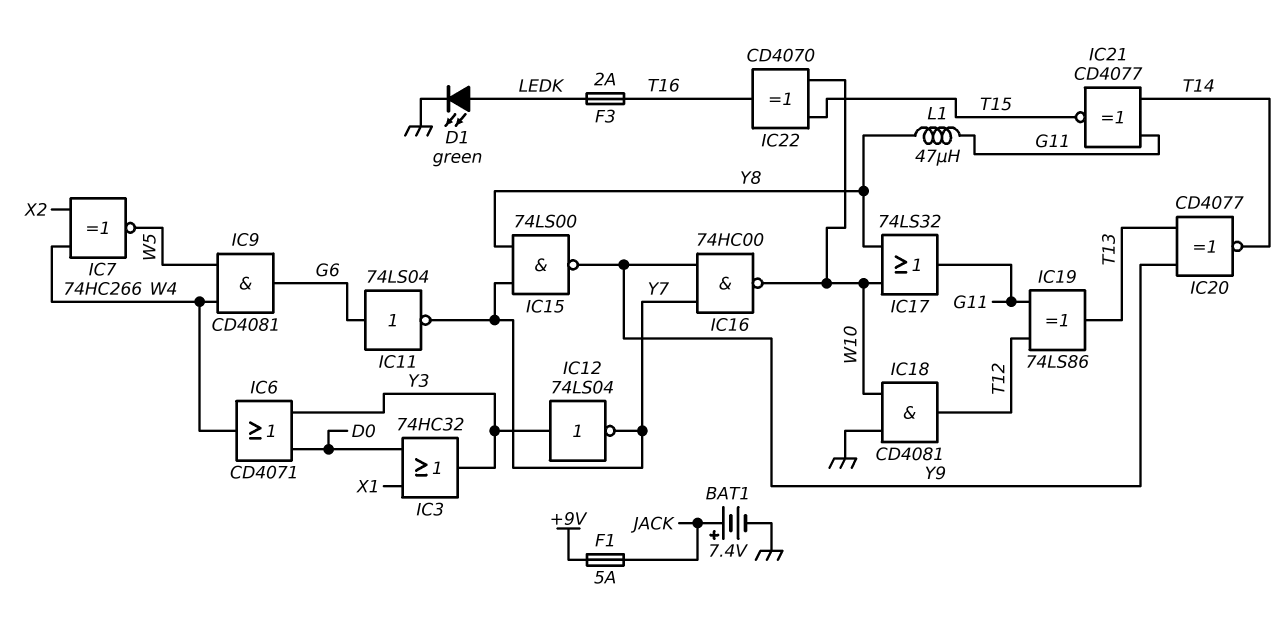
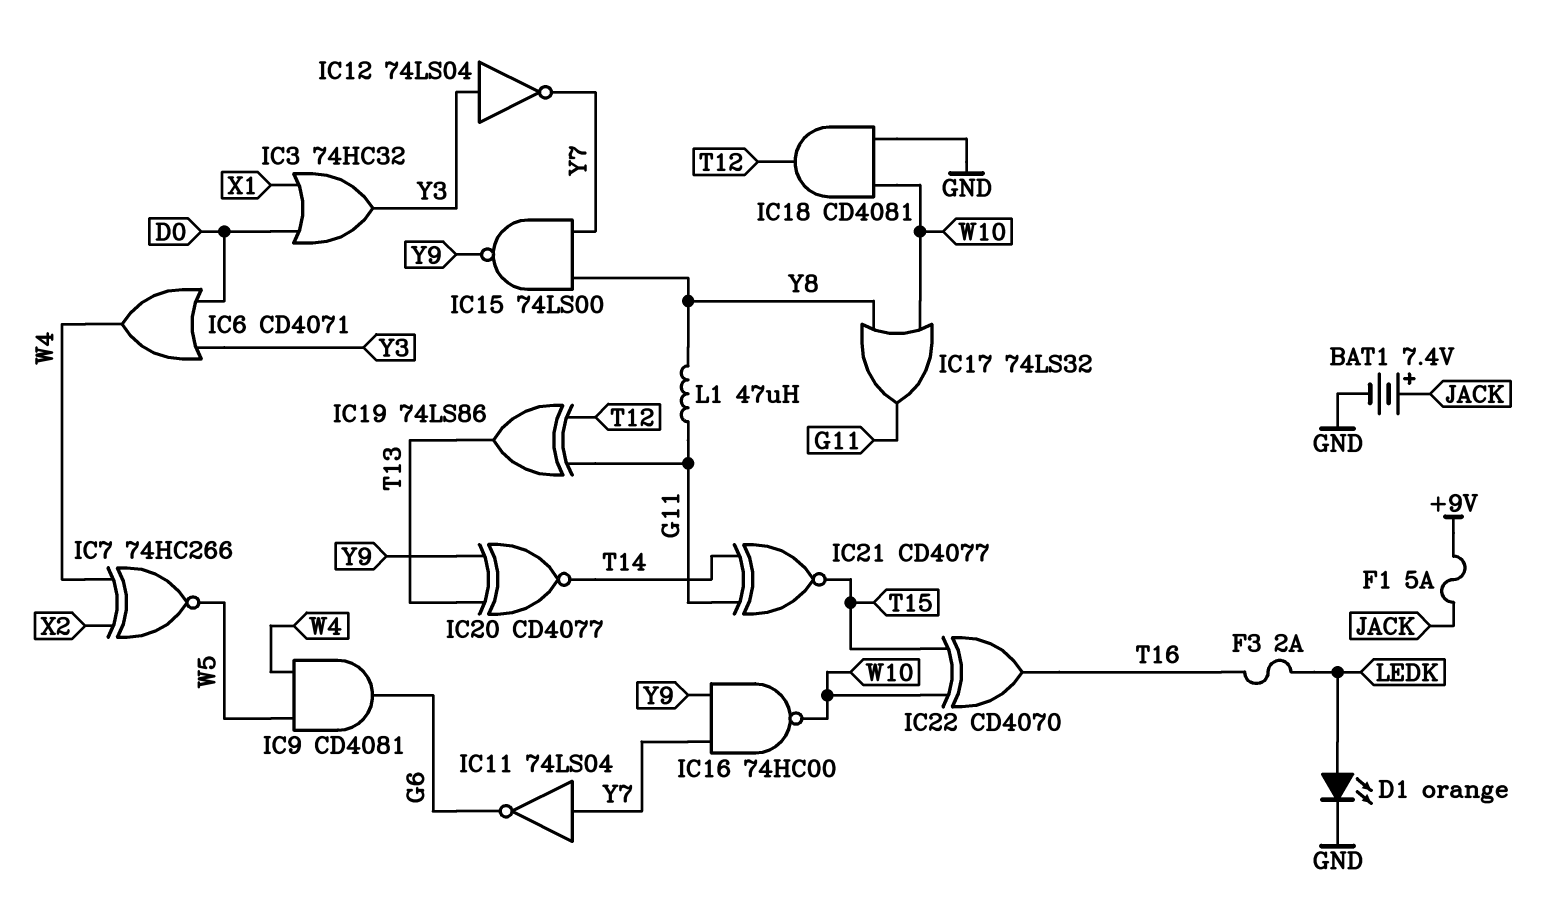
D1: LED green (A LEDK, K GND) -> LED orange (A LEDK, K GND)
IC11: NOT 74LS04 (in G6, out Y7) -> NOT 74LS04 (in Y7, out G6)

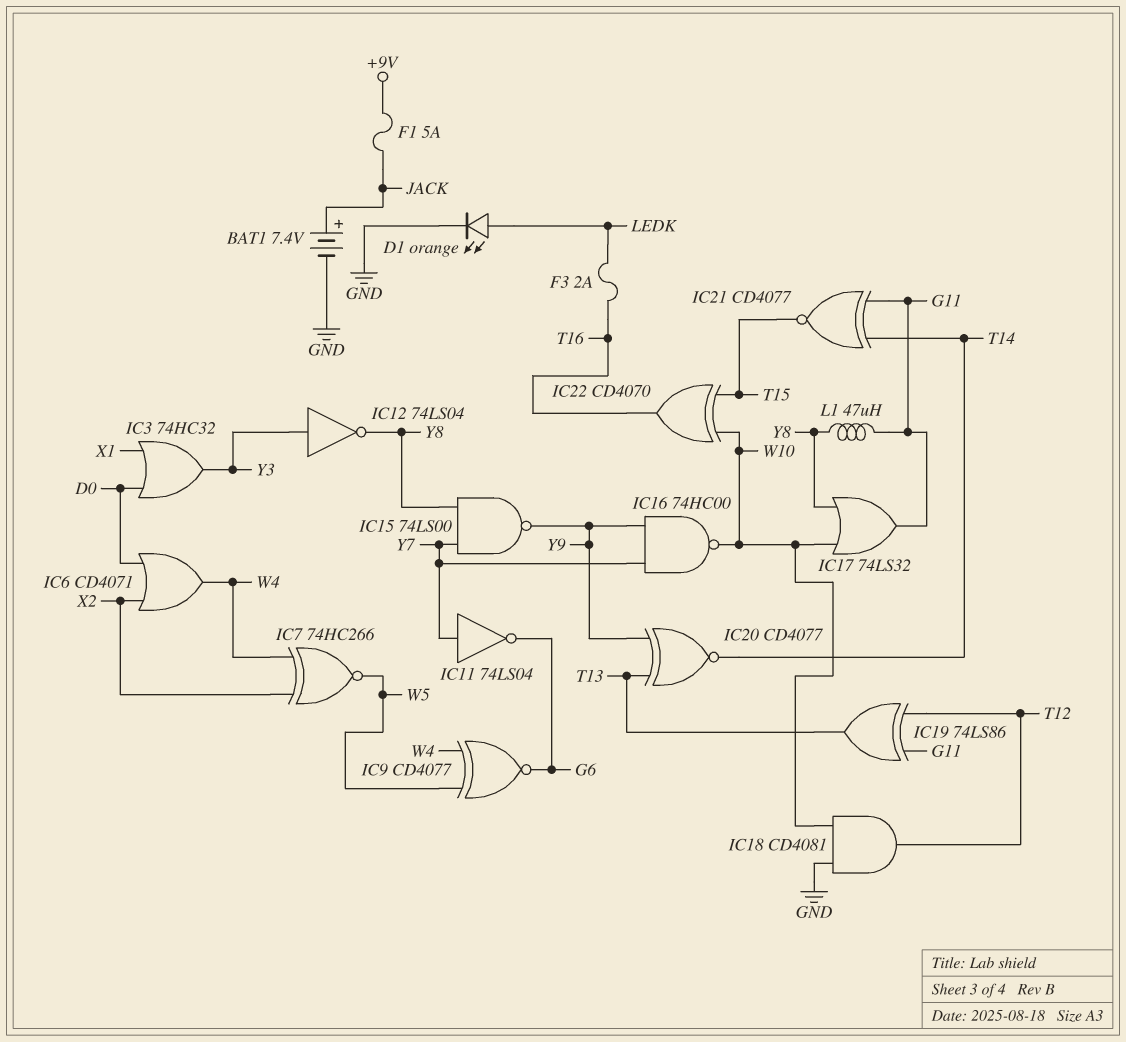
IC6: OR CD4071 (in D0, in Y3, out W4) -> OR CD4071 (in D0, in X2, out W4)
IC9: AND CD4081 (in W4, in W5, out G6) -> XNOR CD4077 (in W4, in W5, out G6)
IC12: NOT 74LS04 (in Y3, out Y7) -> NOT 74LS04 (in Y3, out Y8)

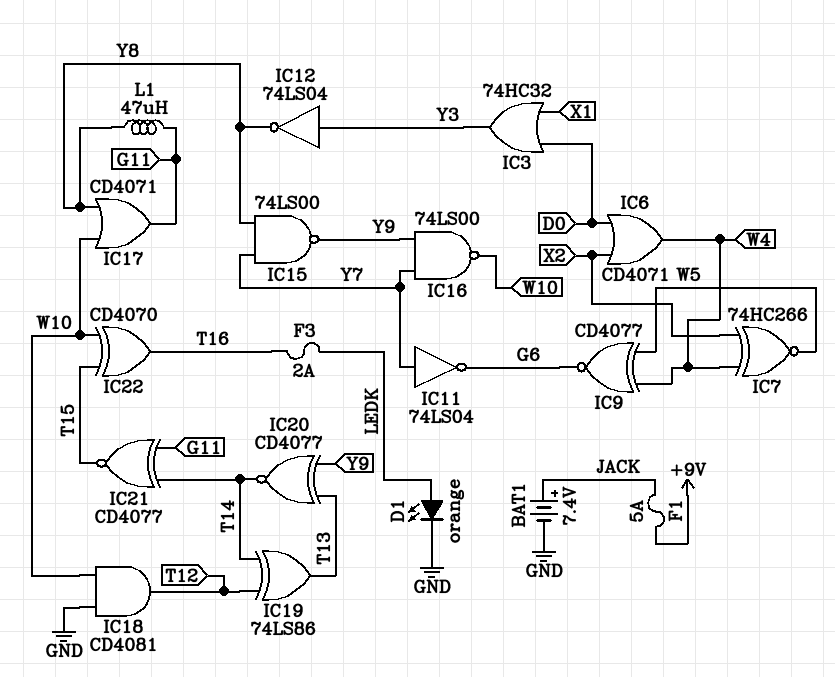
IC16: NAND 74HC00 (in Y7, in Y9, out W10) -> NAND 74LS00 (in Y7, in Y9, out W10)
IC17: OR 74LS32 (in W10, in Y8, out G11) -> OR CD4071 (in W10, in Y8, out G11)
IC19: XOR 74LS86 (in G11, in T12, out T13) -> XOR 74LS86 (in T12, in T14, out T13)

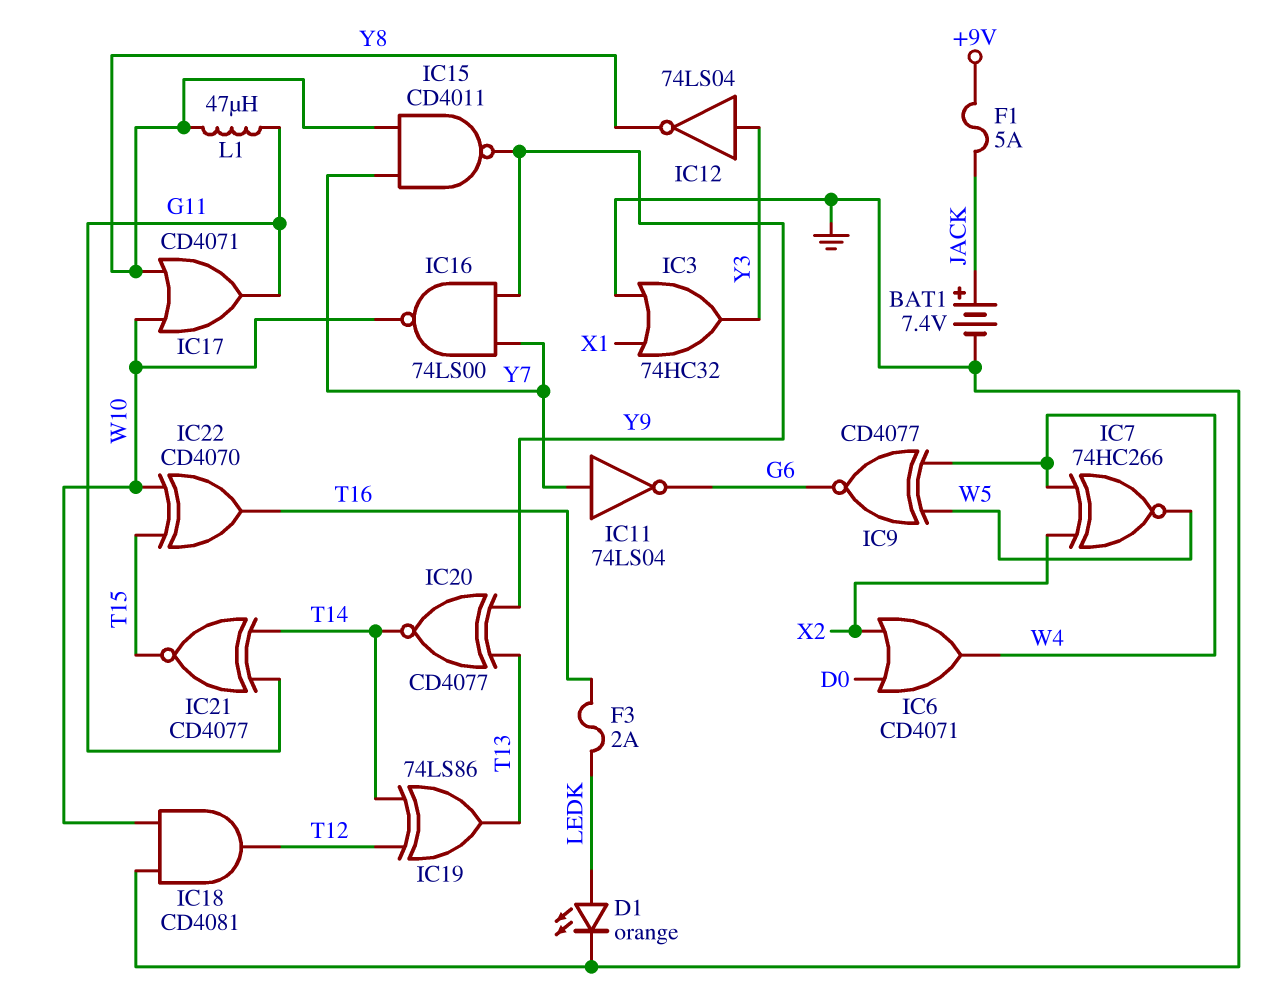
IC3: OR 74HC32 (in D0, in X1, out Y3) -> OR 74HC32 (in GND, in X1, out Y3)
IC15: NAND 74LS00 (in Y7, in Y8, out Y9) -> NAND CD4011 (in Y7, in Y8, out Y9)

